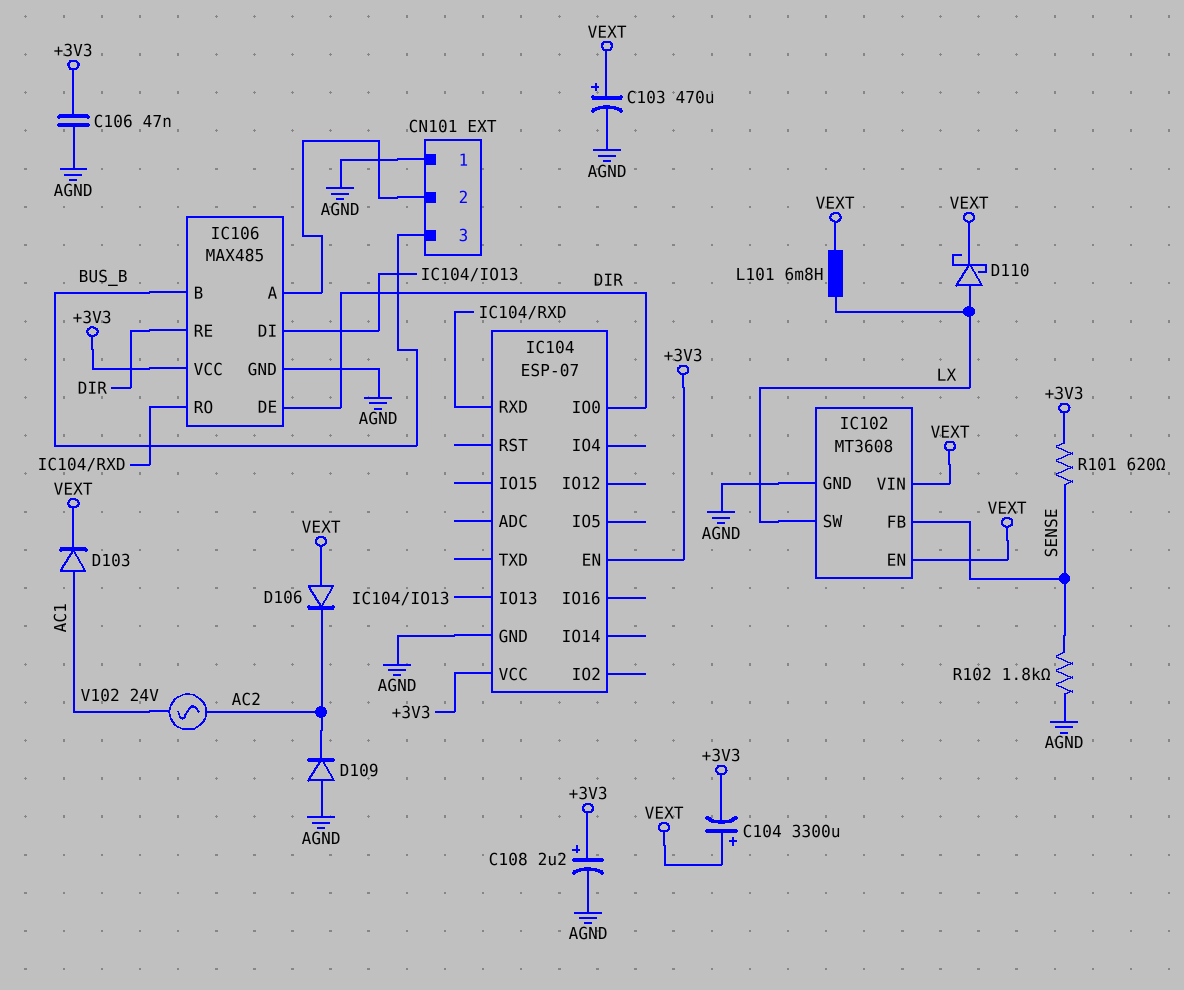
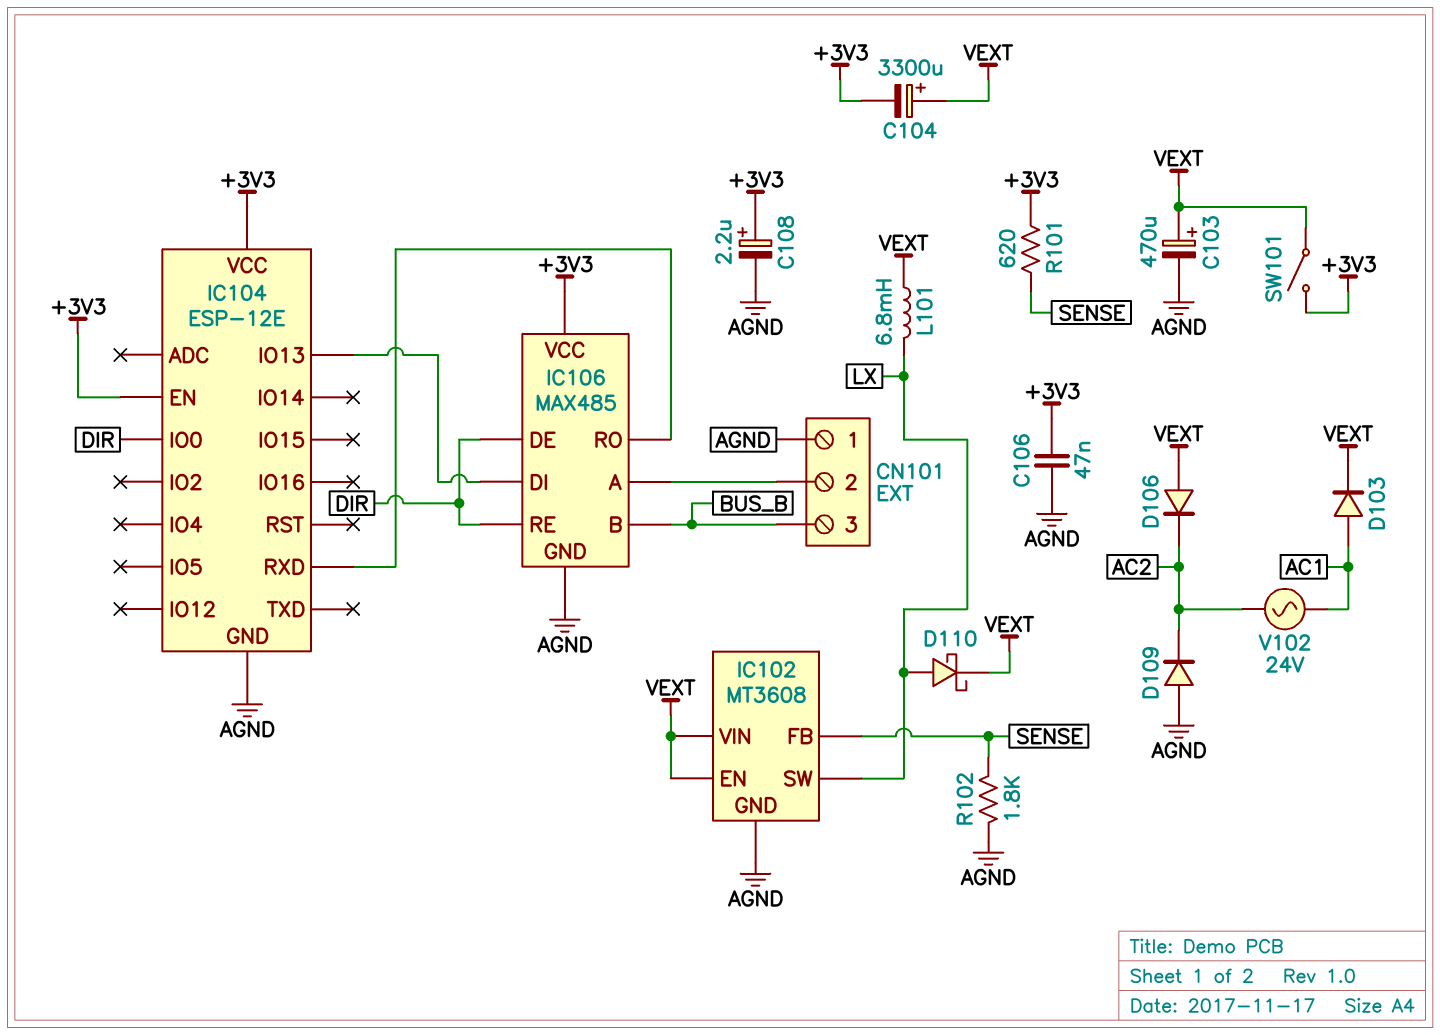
IC104: ESP-07 -> ESP-12E
SW101: none -> switch (+3V3, VEXT)

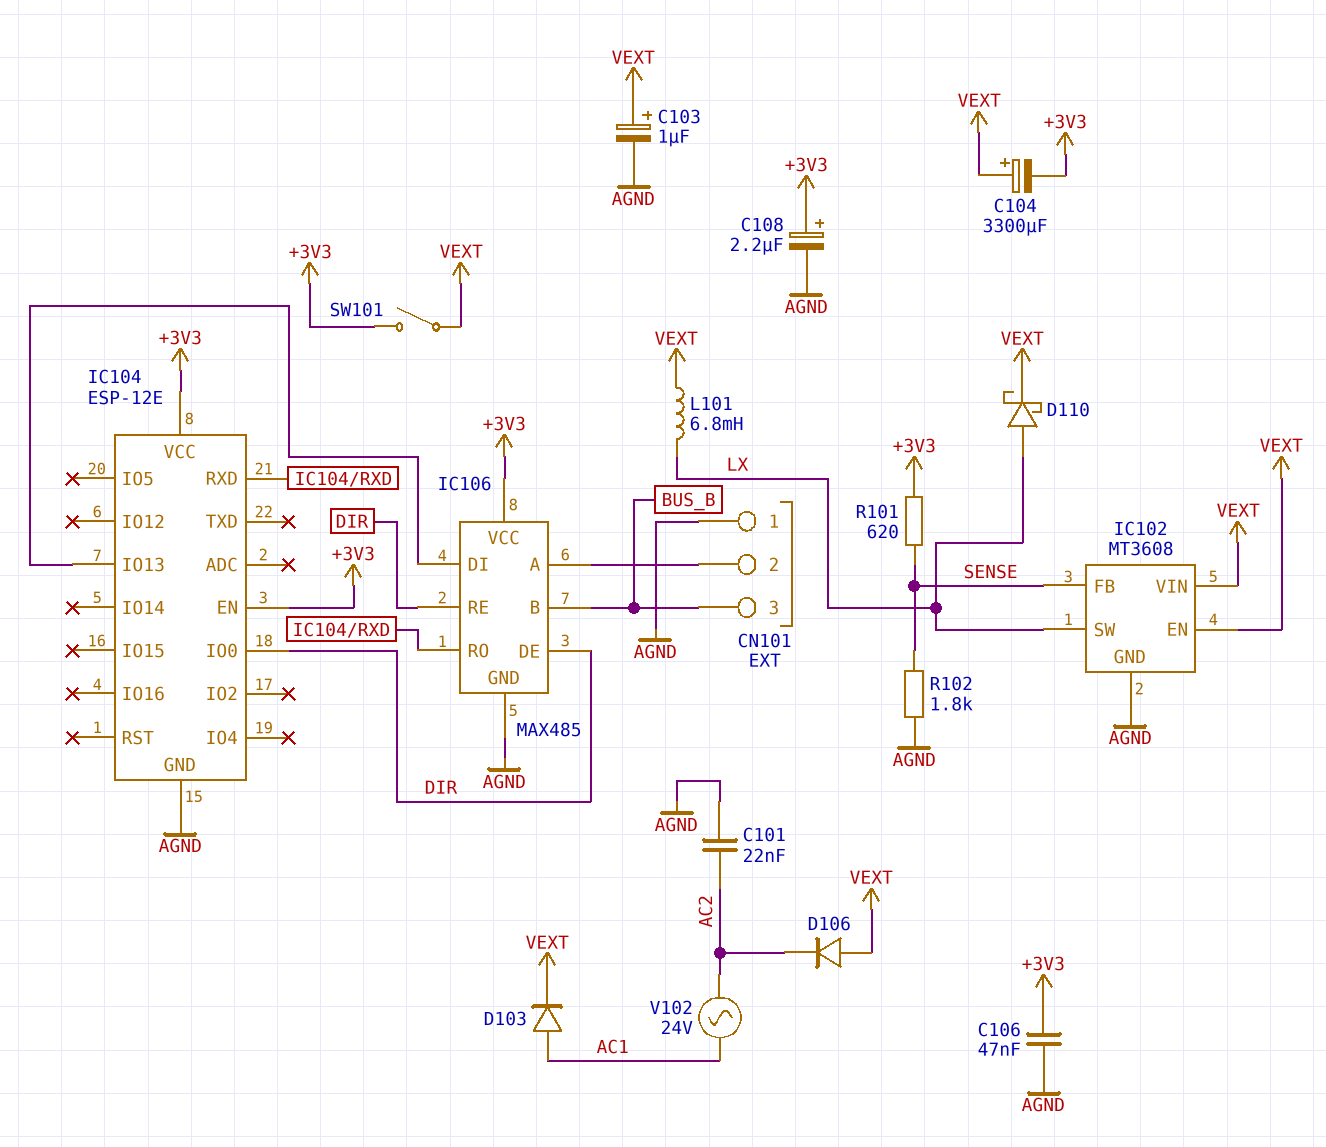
C101: none -> 22nF (AC2, AGND)
C103: 470uF (plus VEXT, minus AGND) -> 1uF (plus VEXT, minus AGND)
D109: diode (A AGND, K AC2) -> none

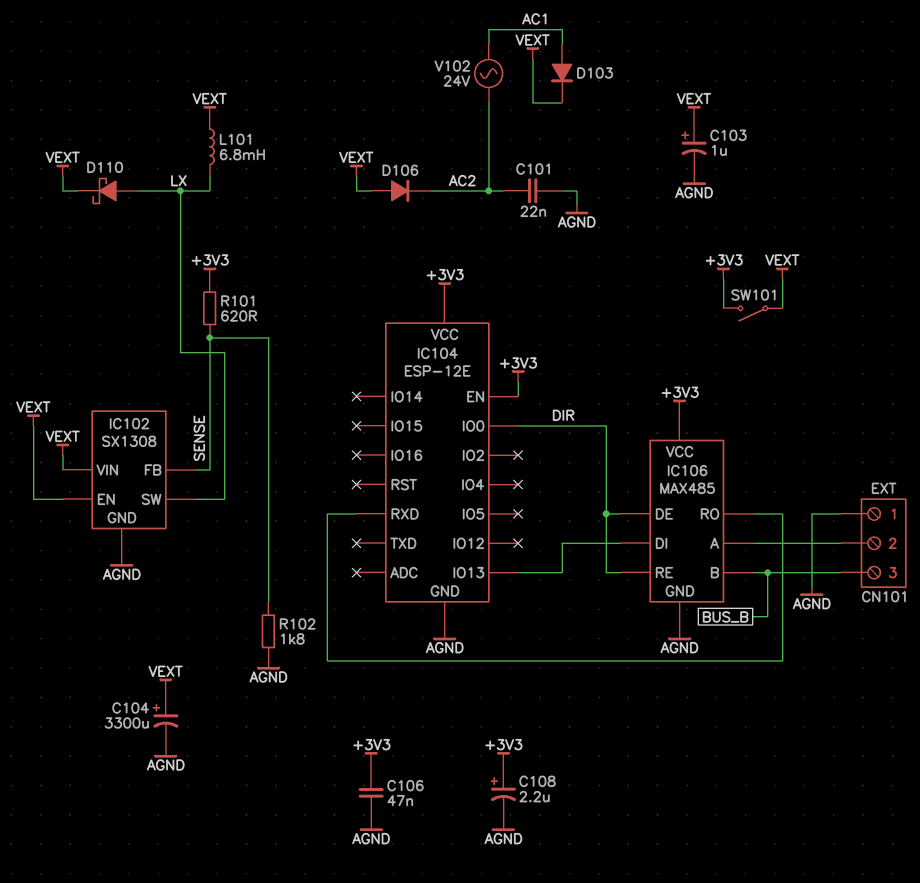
C104: 3300uF (plus VEXT, minus +3V3) -> 3300uF (plus VEXT, minus AGND)
IC102: MT3608 -> SX1308

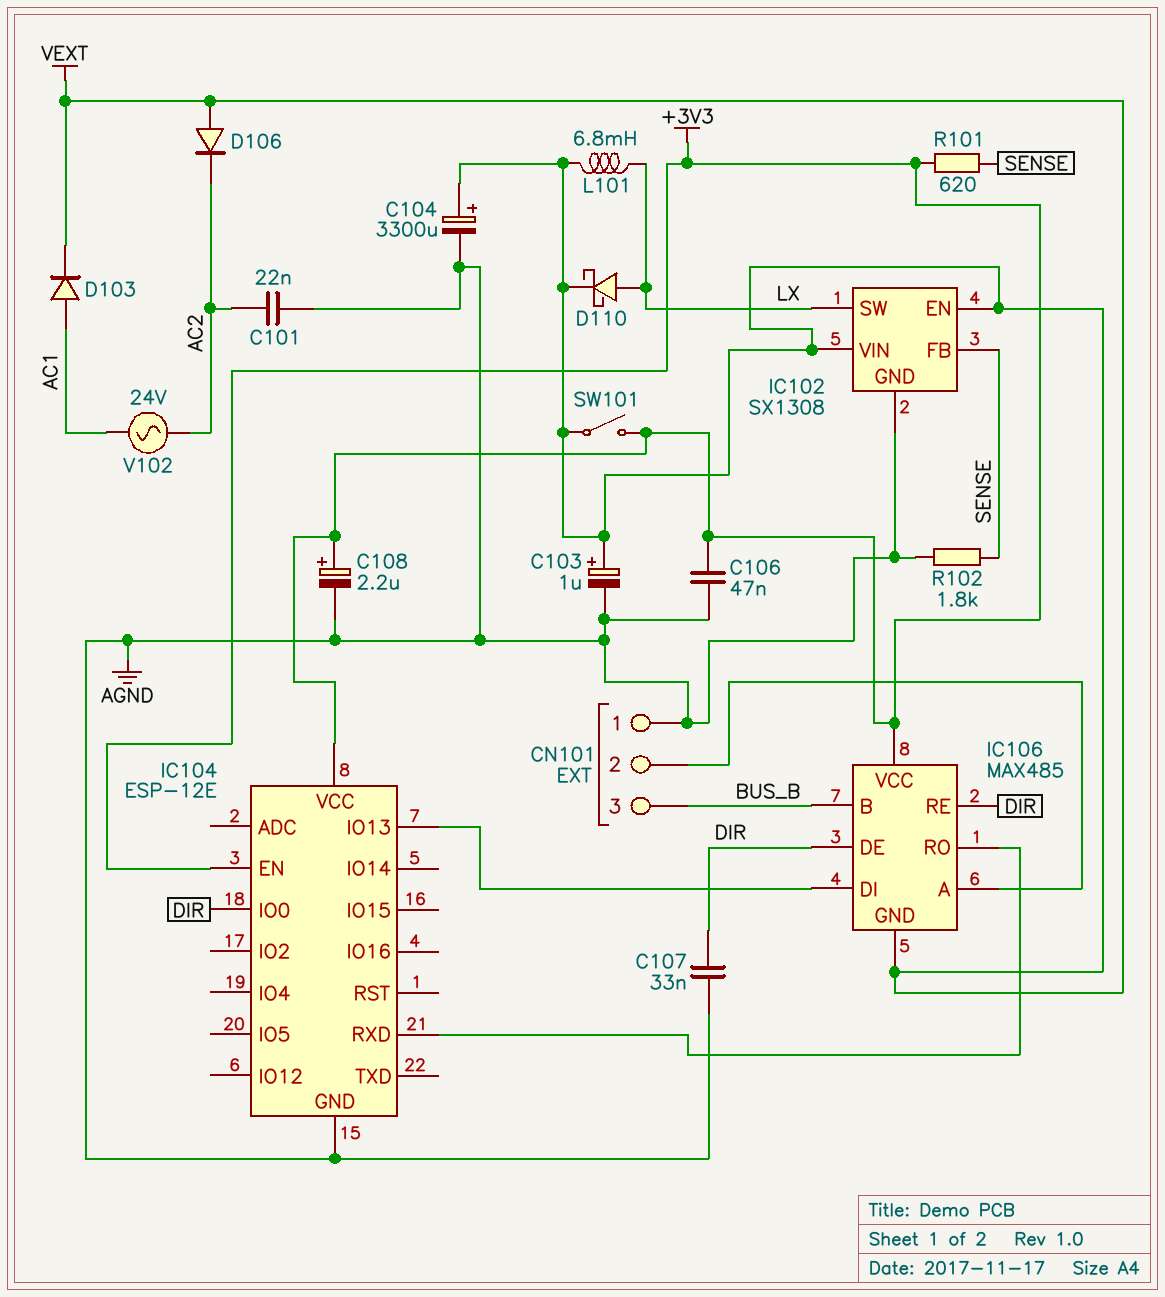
C107: none -> 33nF (AGND, DIR)
IC106 pin GND: AGND -> VEXT

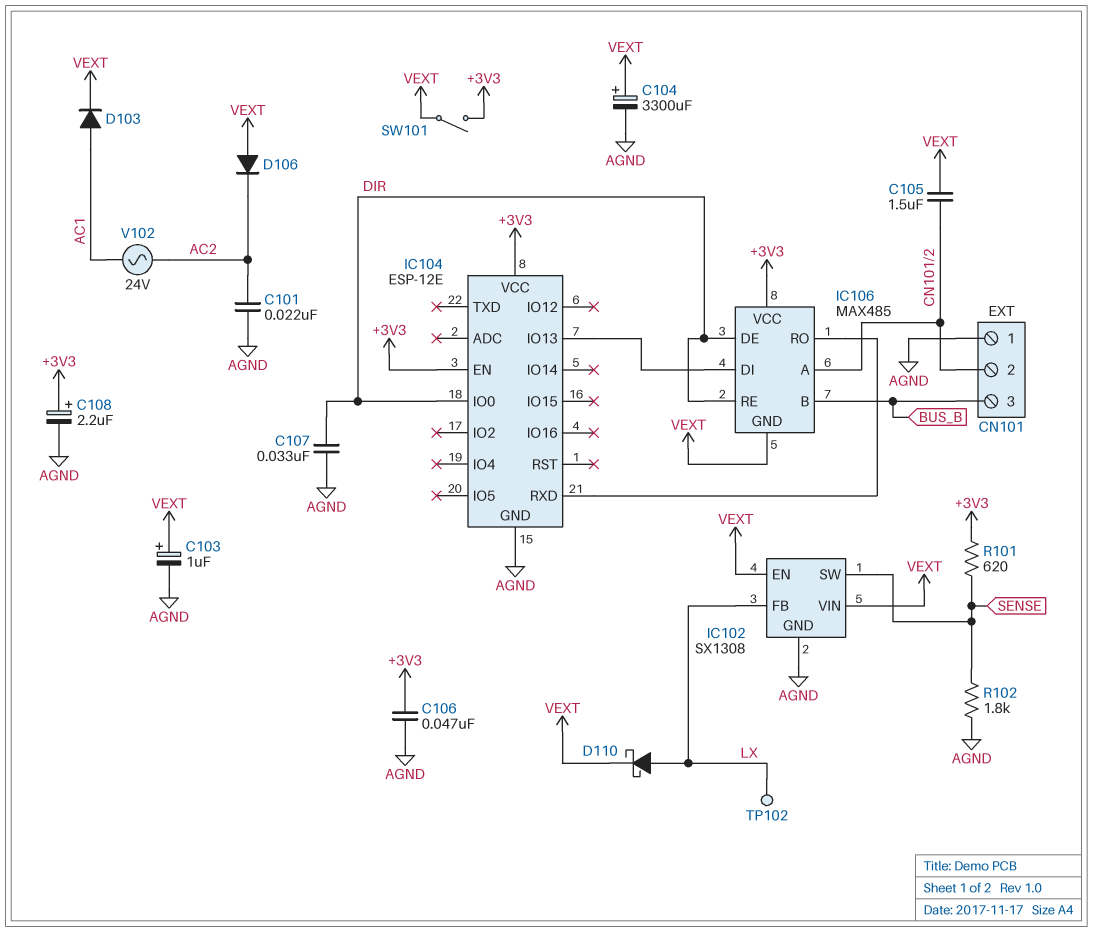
C105: none -> 1.5uF (CN101/2, VEXT)
IC102 pin FB: SENSE -> LX
IC102 pin SW: LX -> SENSE
L101: 6.8mH (LX, VEXT) -> none
TP102: none -> test point (LX)

